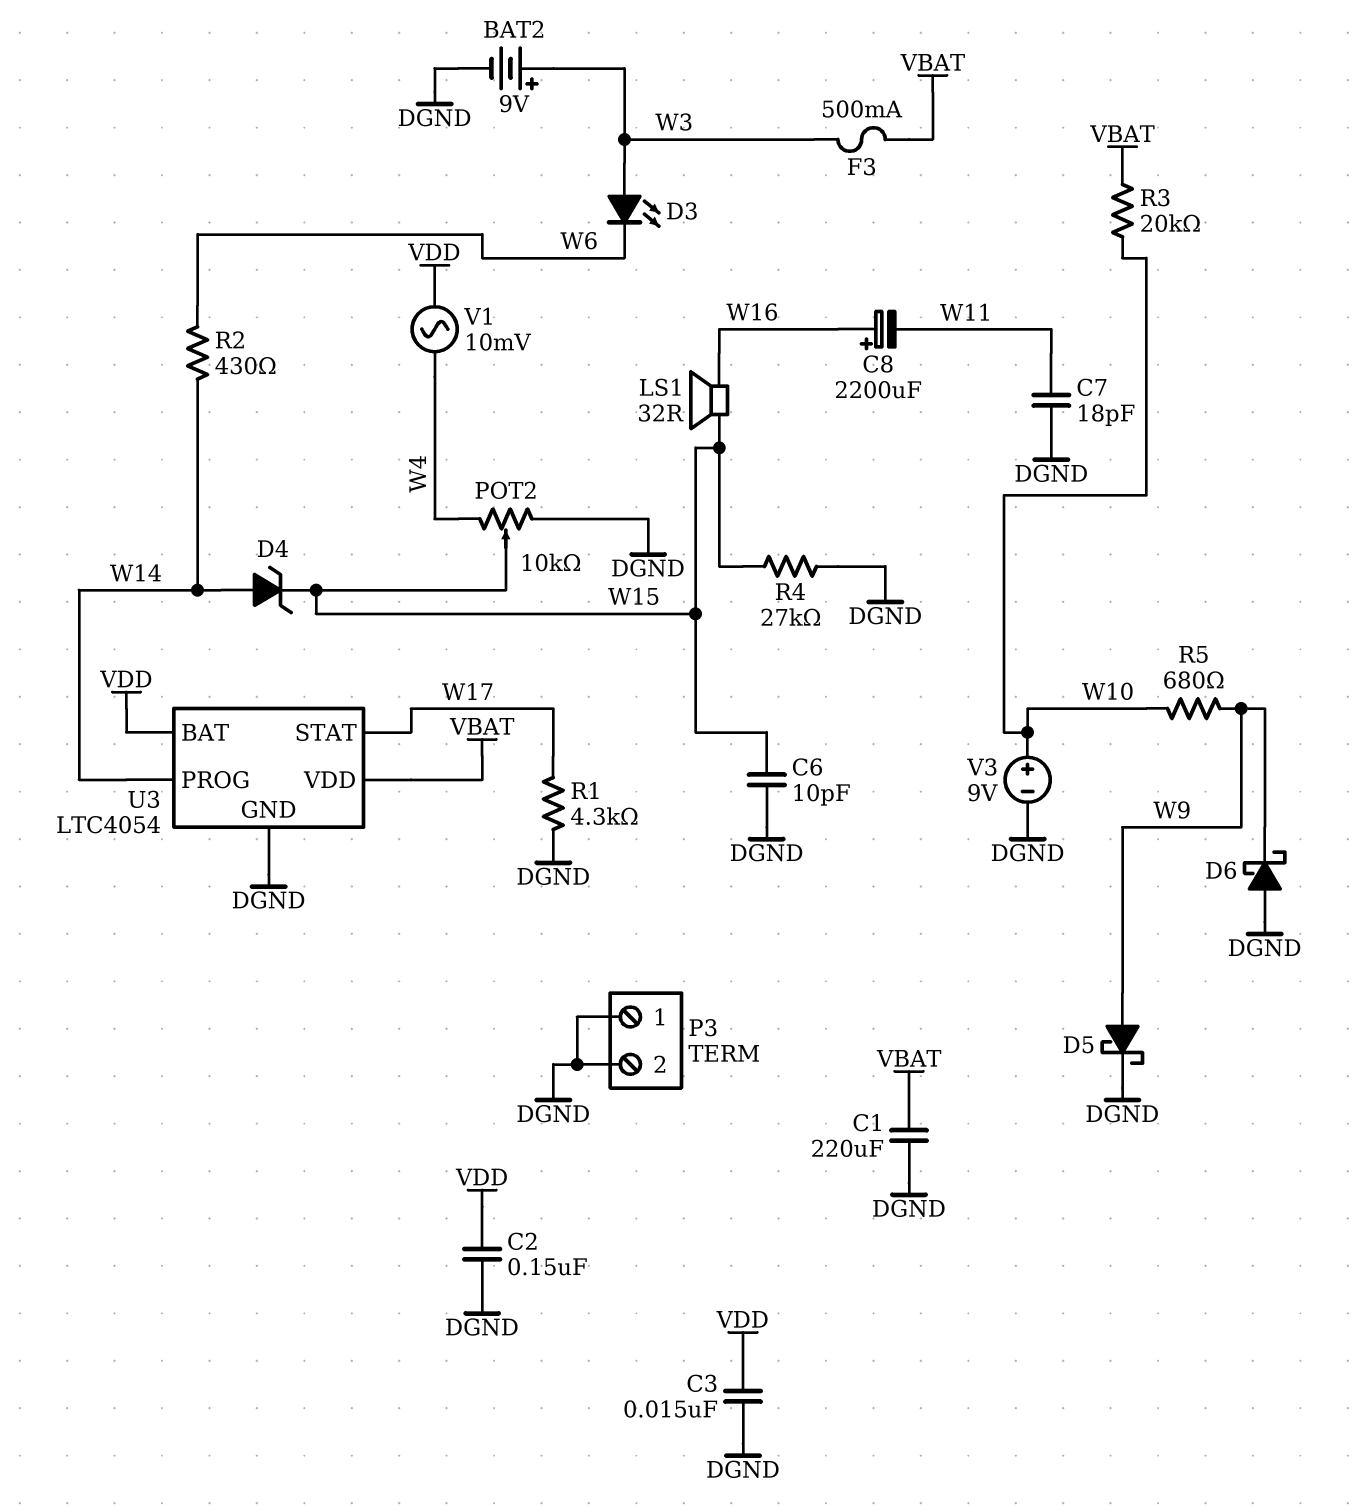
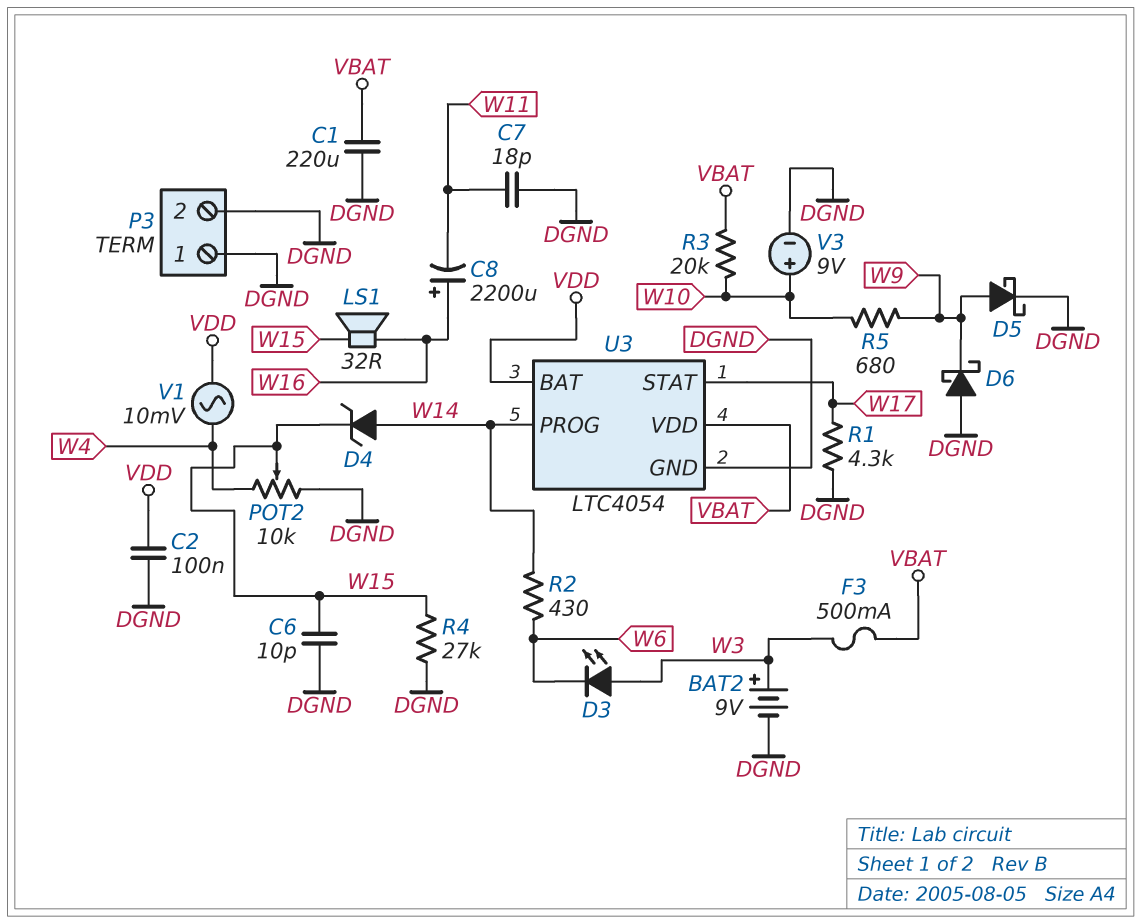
C2: 150nF (DGND, VDD) -> 100nF (DGND, VDD)
C3: 15nF (DGND, VDD) -> none

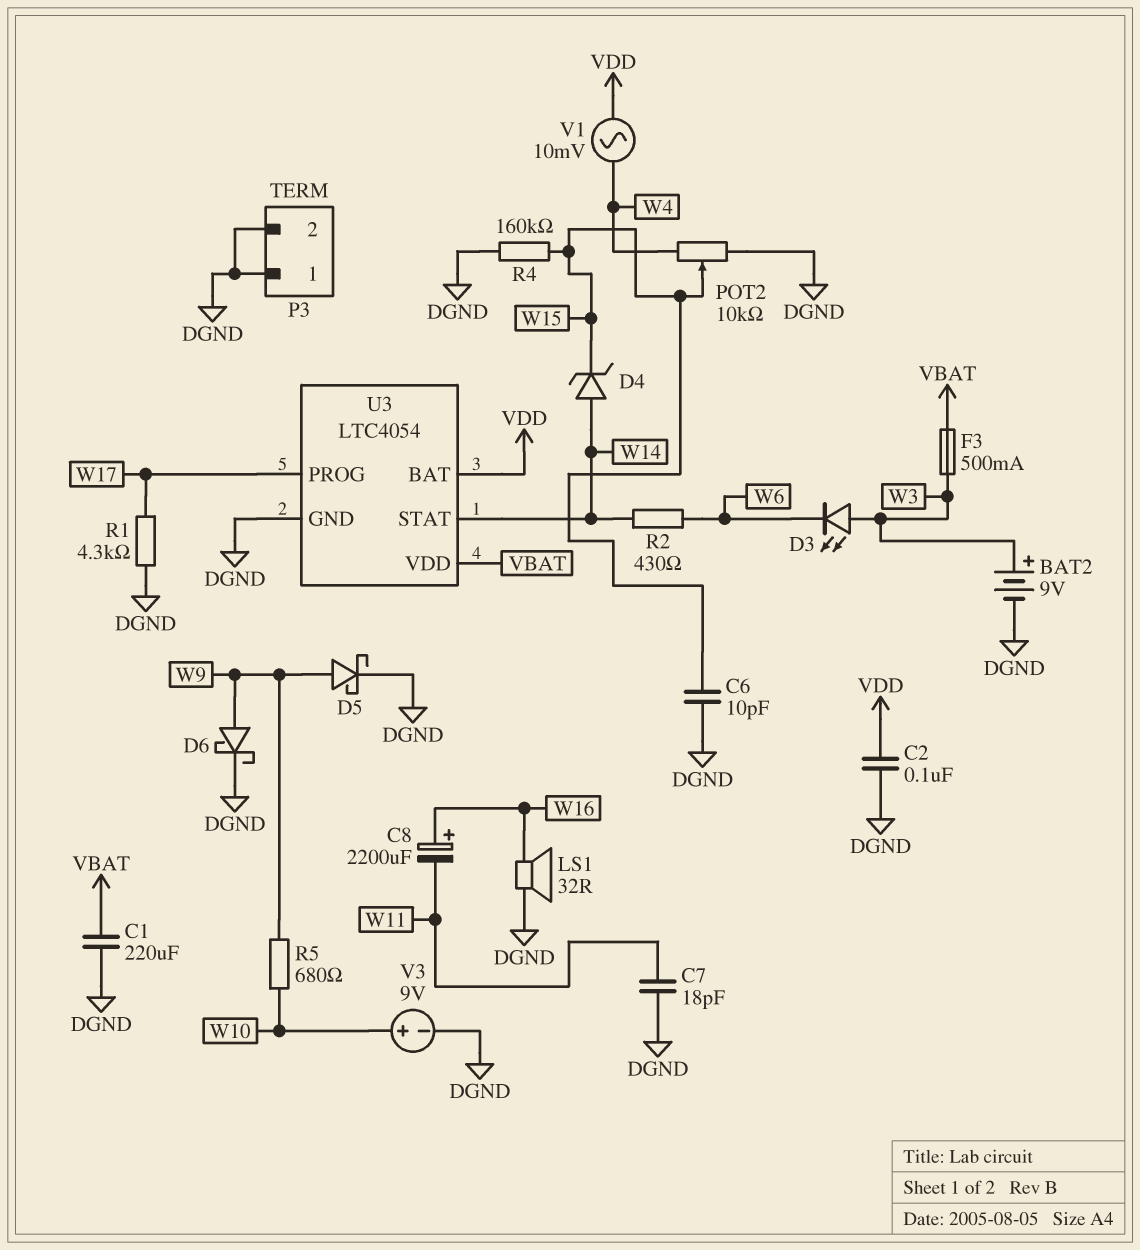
D6: schottky (A DGND, K W9) -> schottky (A W9, K DGND)
LS1: speaker 32R (W15, W16) -> speaker 32R (DGND, W16)
R3: 20k (VBAT, W10) -> none
R4: 27k (DGND, W15) -> 160k (DGND, W15)
U3 pin PROG: W14 -> W17
U3 pin STAT: W17 -> W14

